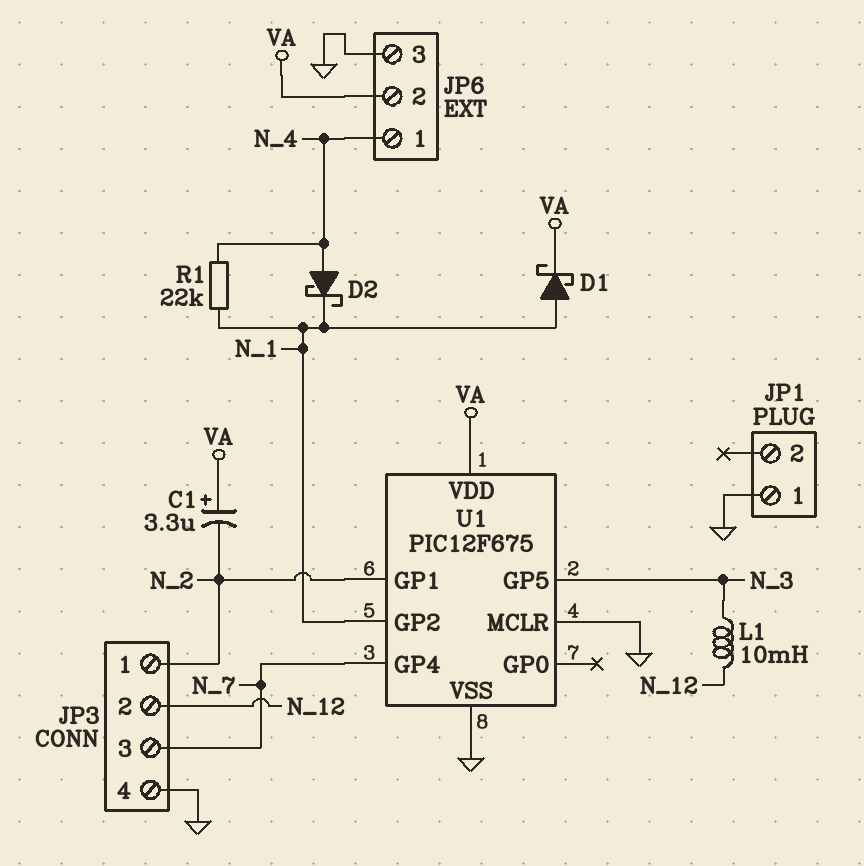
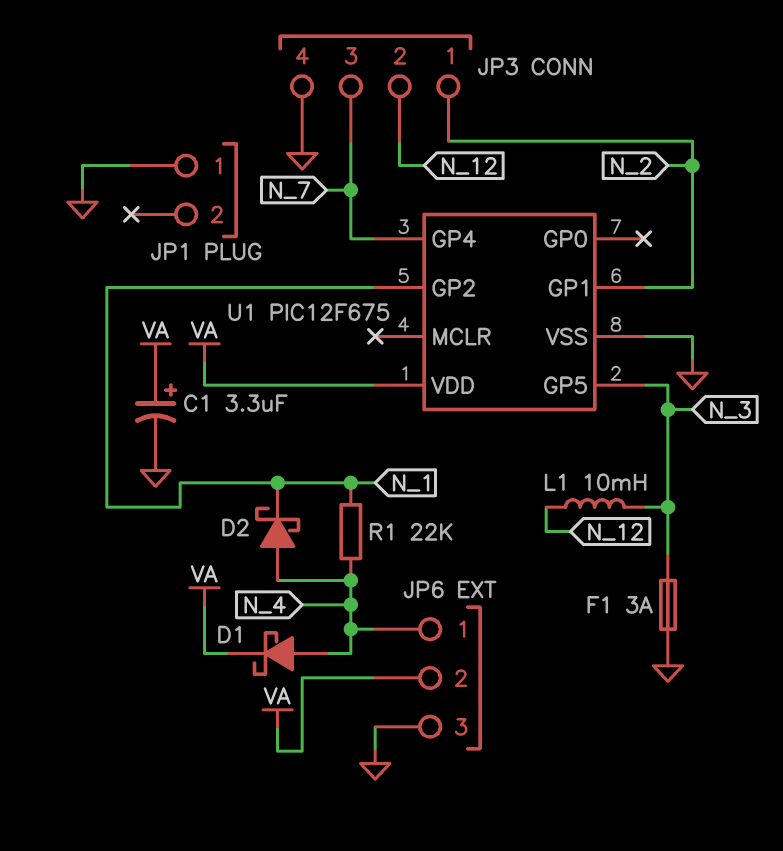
C1: 3.3uF (plus VA, minus N_2) -> 3.3uF (plus VA, minus GND)
D1: schottky (A N_1, K VA) -> schottky (A N_4, K VA)
F1: none -> 3A (GND, N_3)
U1 pin MCLR: GND -> none

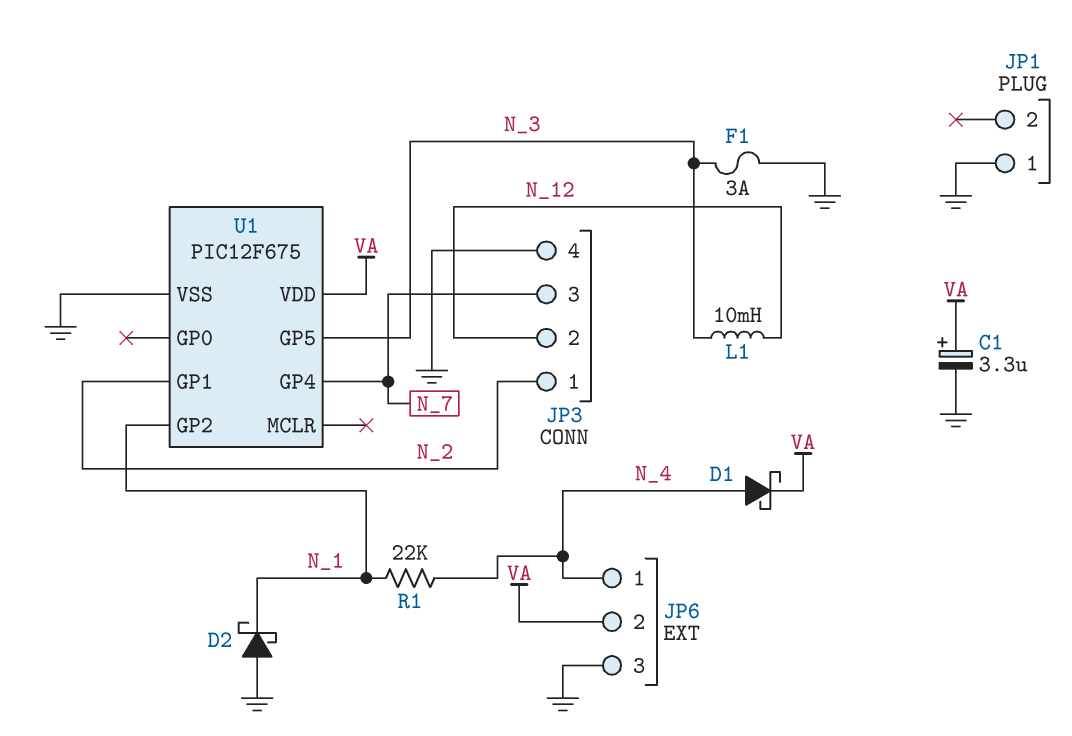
D2: schottky (A N_4, K N_1) -> schottky (A GND, K N_1)

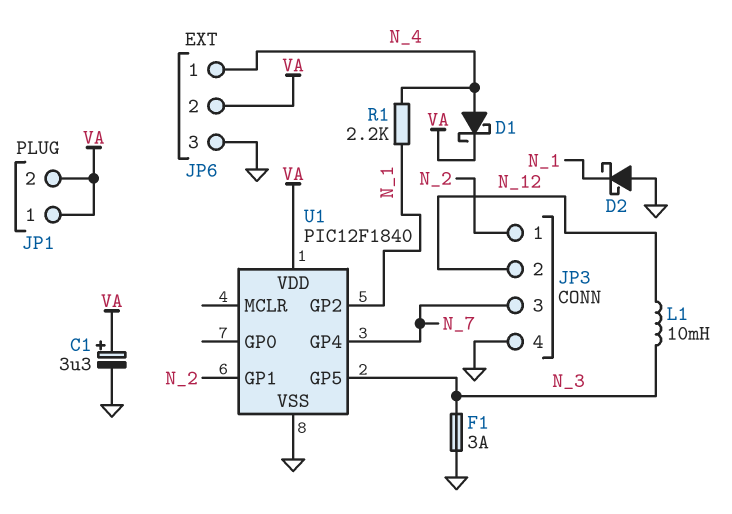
JP1 pin 1: GND -> VA
JP1 pin 2: none -> VA
R1: 22k (N_1, N_4) -> 2.2k (N_1, N_4)
U1: PIC12F675 -> PIC12F1840

